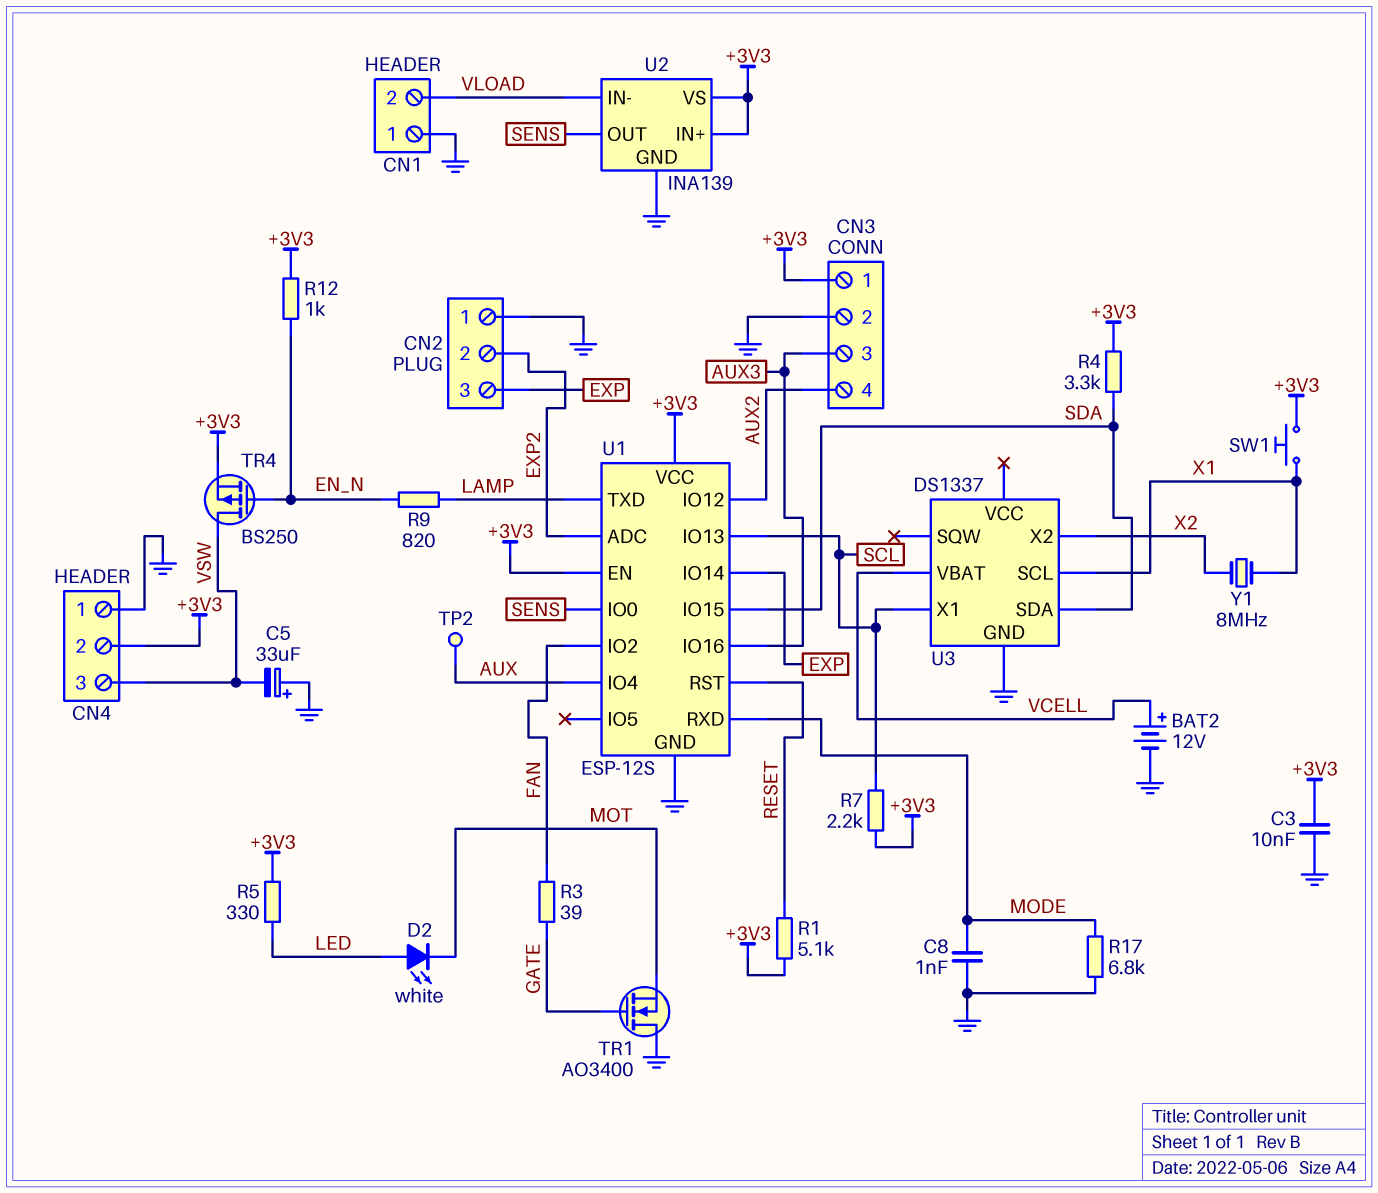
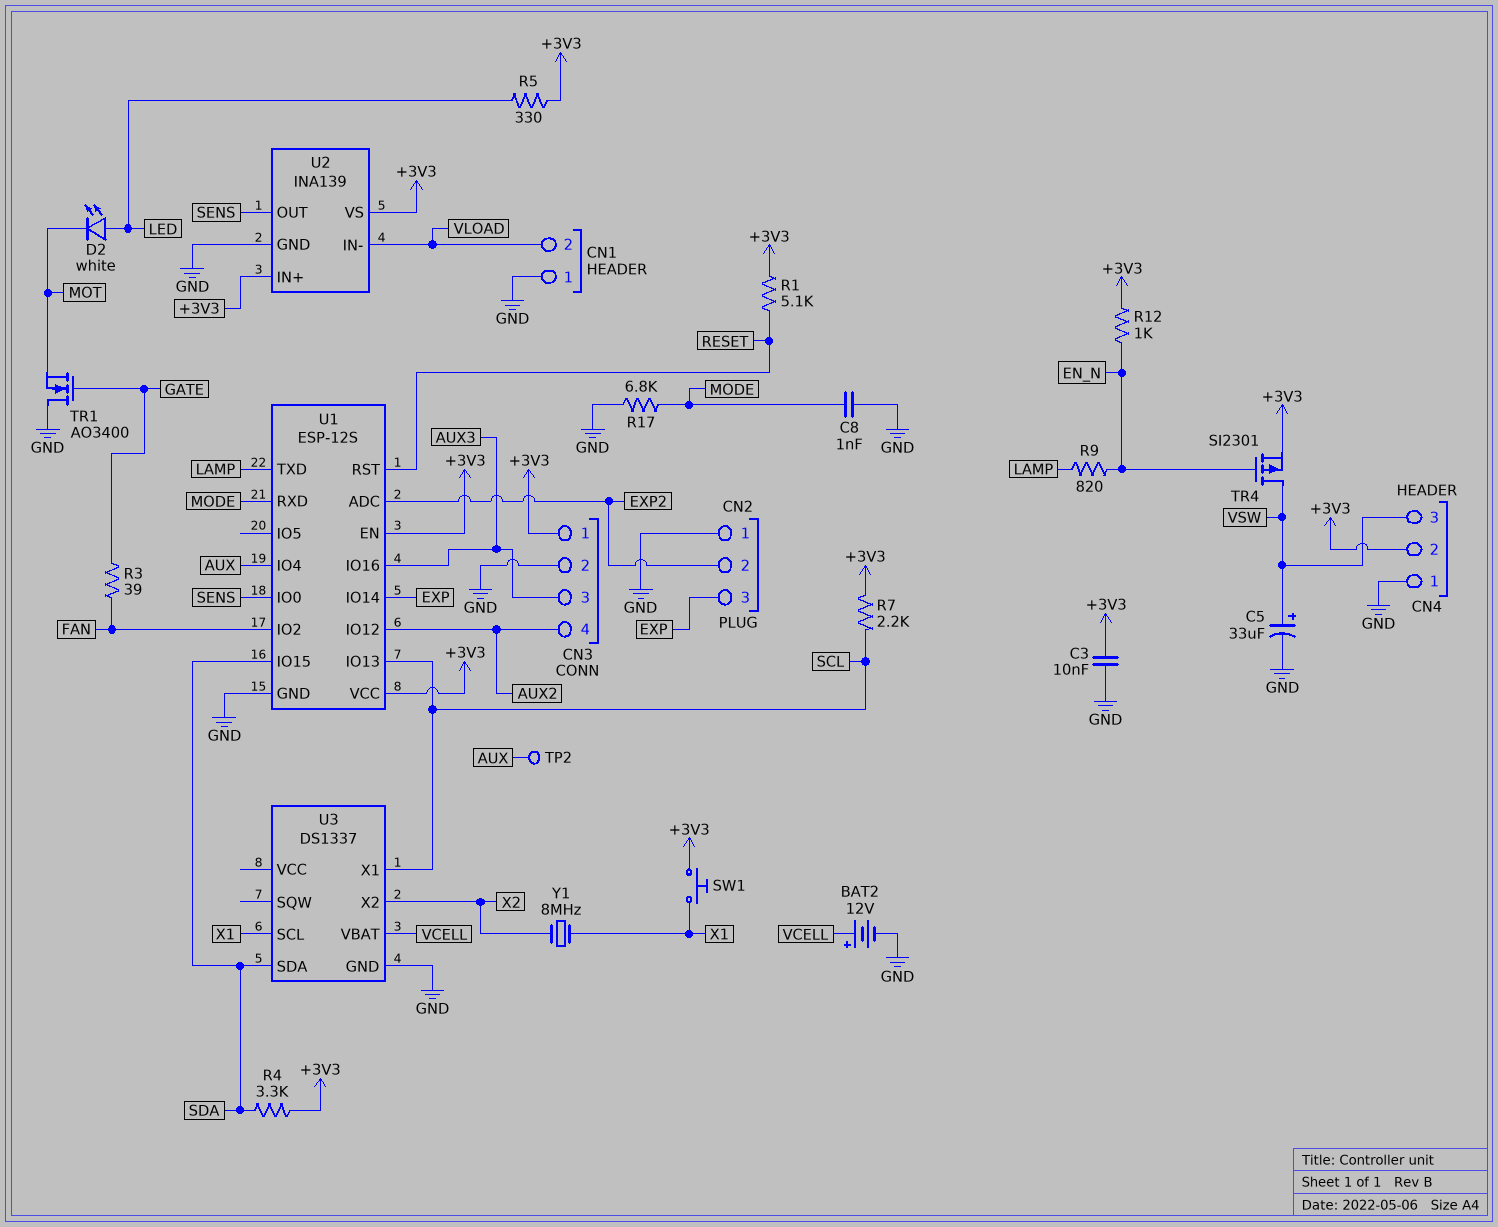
C5: 33uF (plus GND, minus VSW) -> 33uF (plus VSW, minus GND)
TR4: PMOS BS250 (G EN_N, D VSW, S +3V3) -> PMOS SI2301 (G EN_N, D VSW, S +3V3)

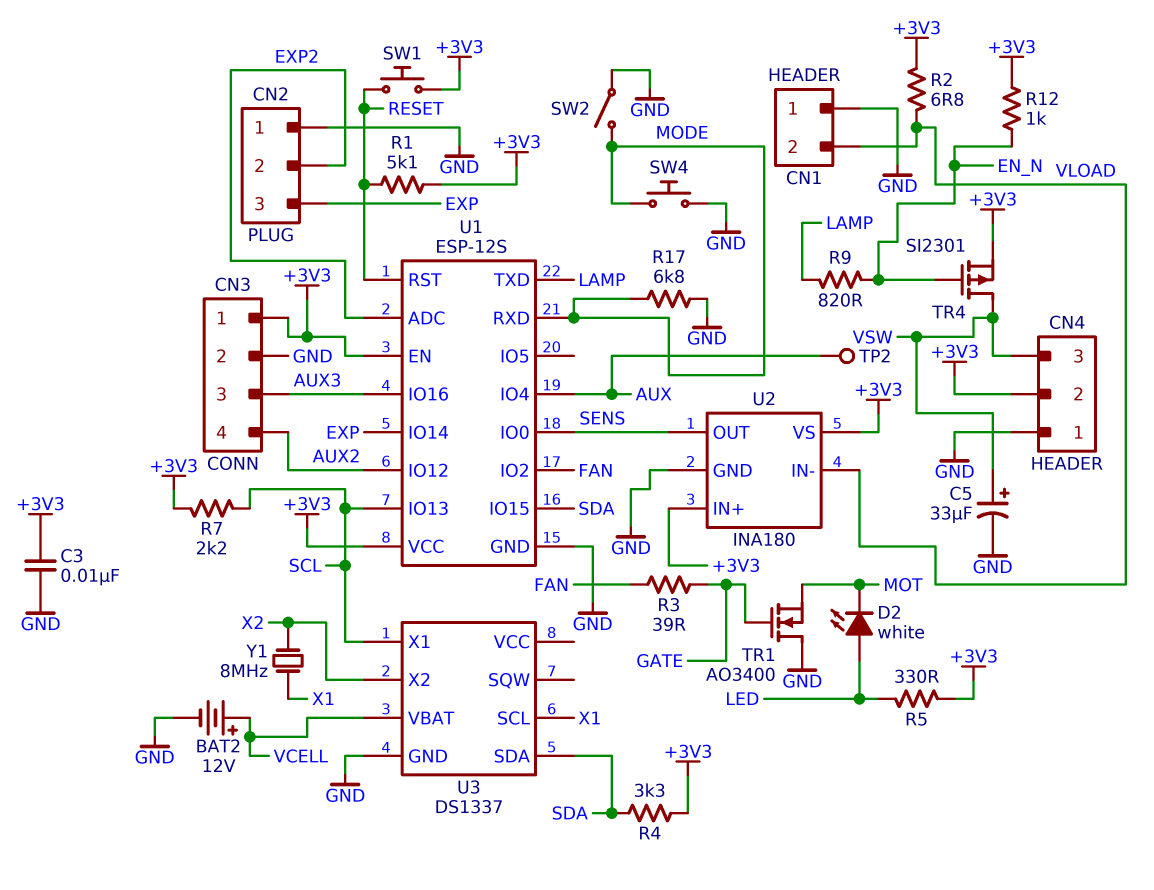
C8: 1nF (GND, MODE) -> none
R2: none -> 6.8 (+3V3, VLOAD)
SW1: button (+3V3, X1) -> button (+3V3, RESET)
SW2: none -> switch (GND, MODE)
SW4: none -> button (GND, MODE)
U2: INA139 -> INA180

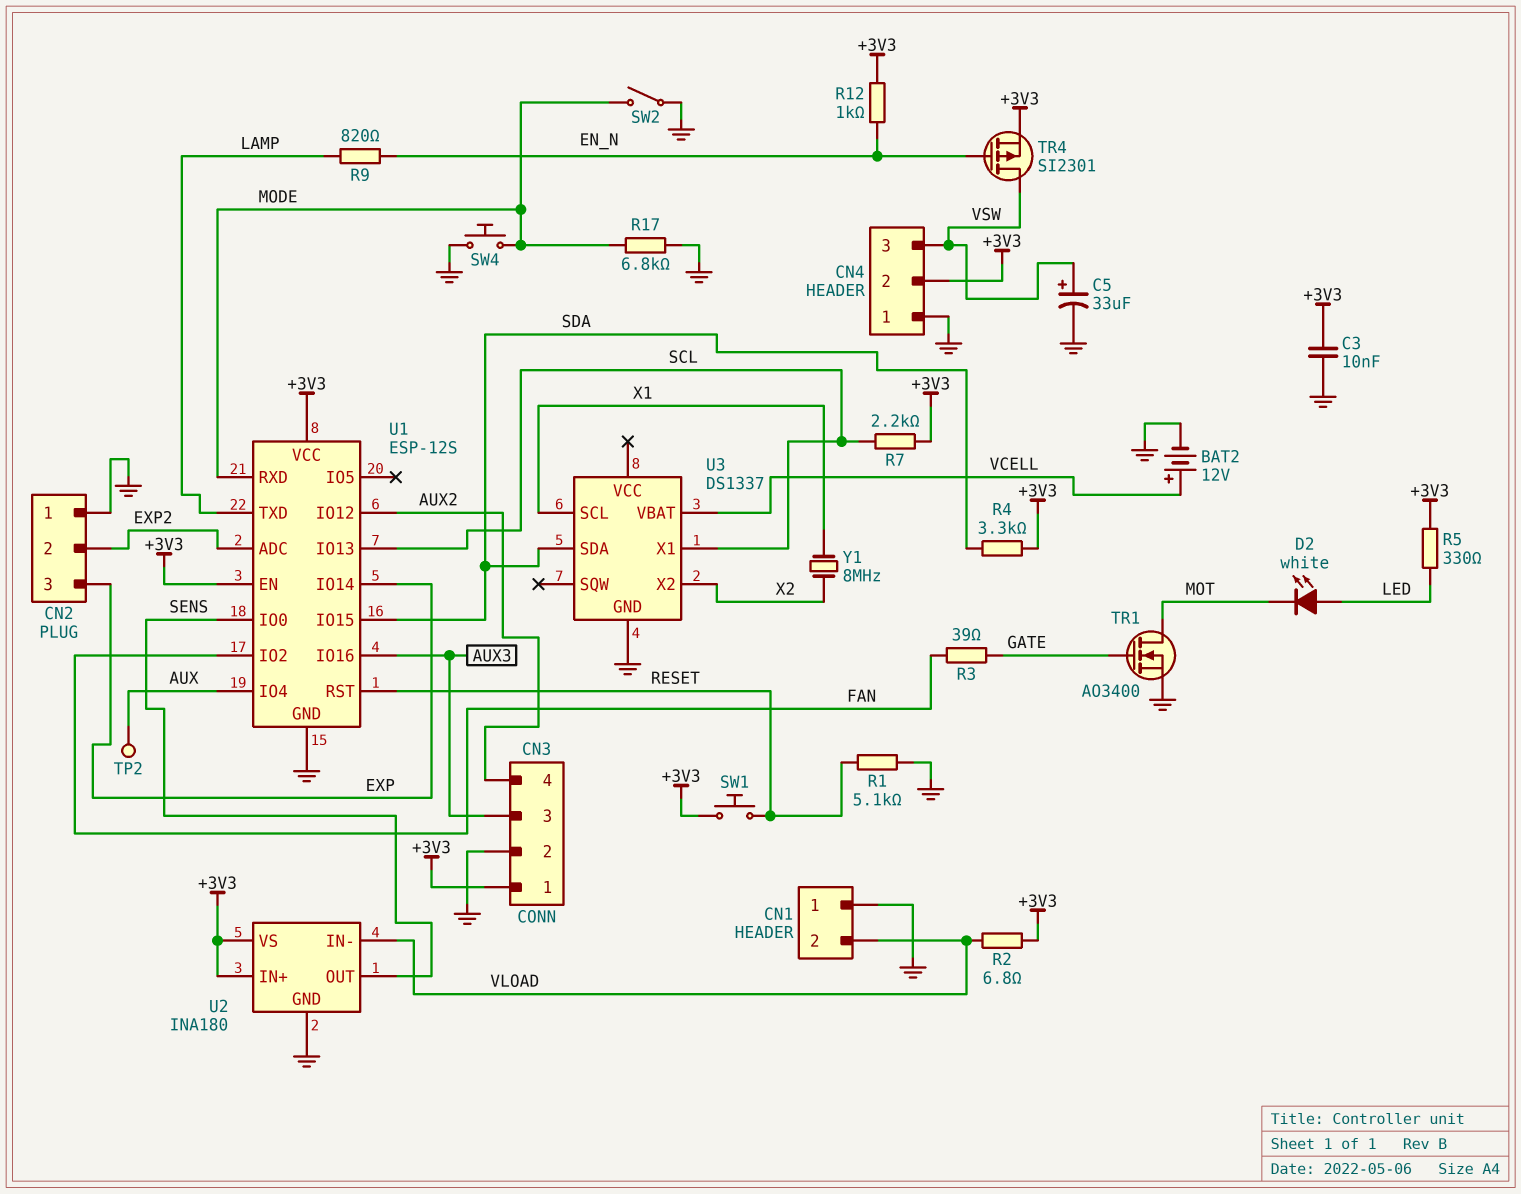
R1: 5.1k (+3V3, RESET) -> 5.1k (GND, RESET)
TR1: NMOS AO3400 (G GATE, D GND, S MOT) -> NMOS AO3400 (G GATE, D MOT, S GND)

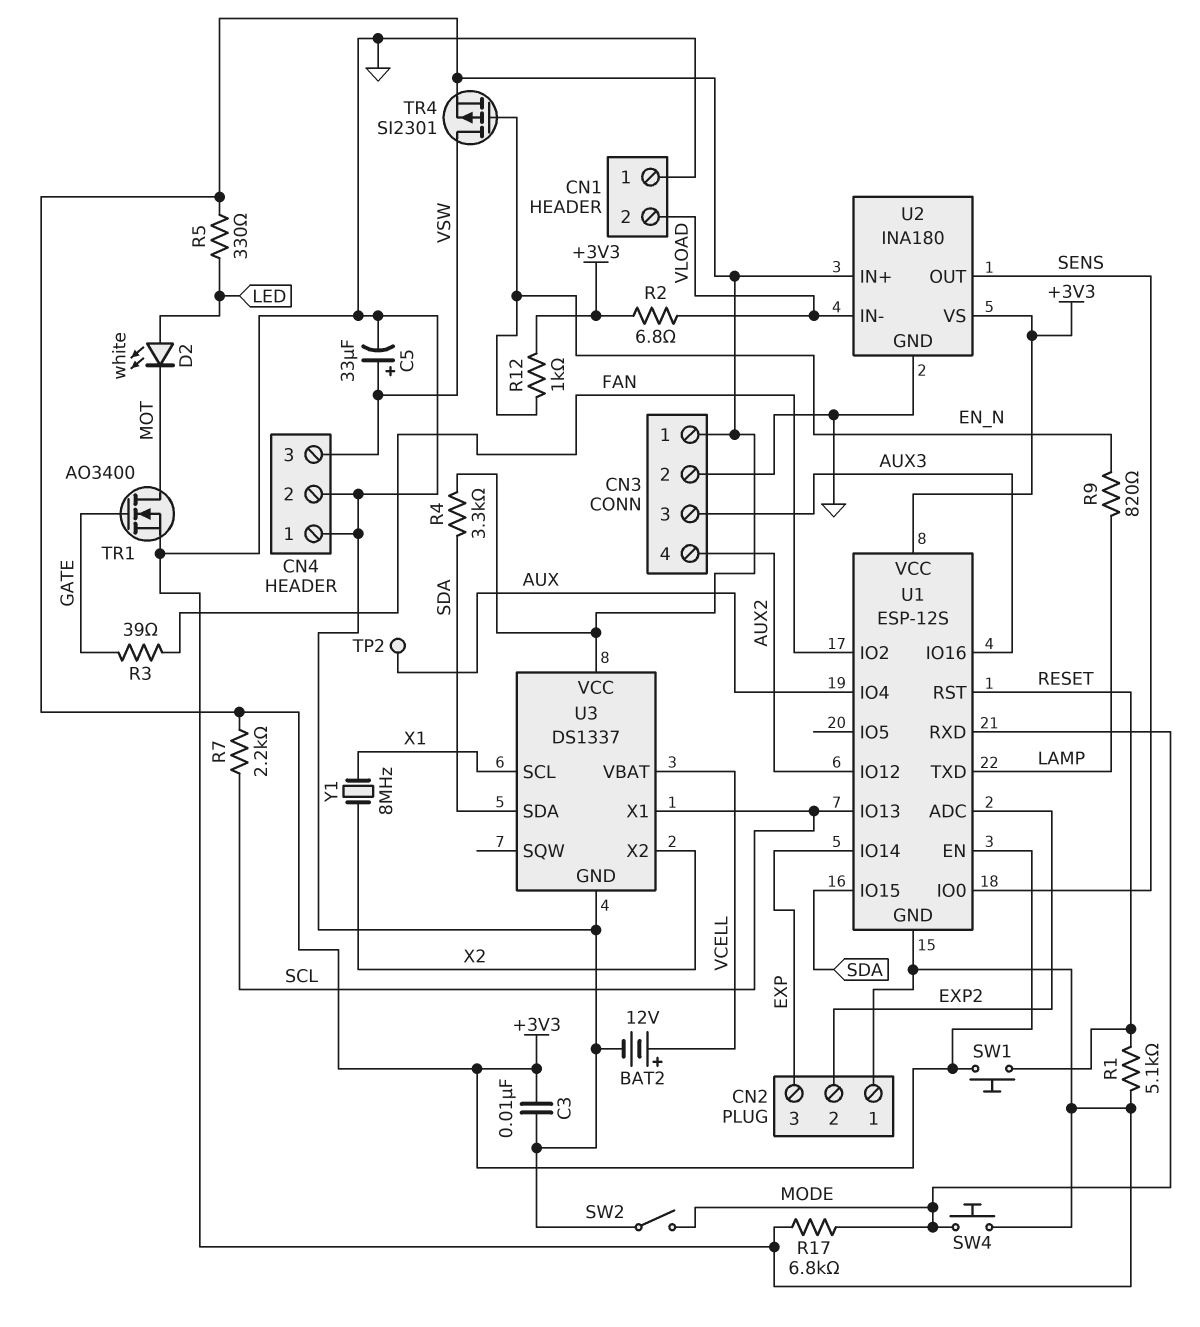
CN4 pin 2: +3V3 -> GND
U3 pin VCC: none -> +3V3

